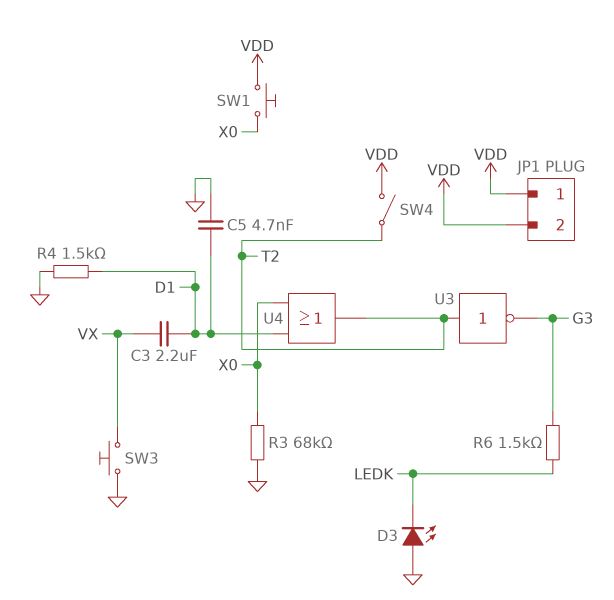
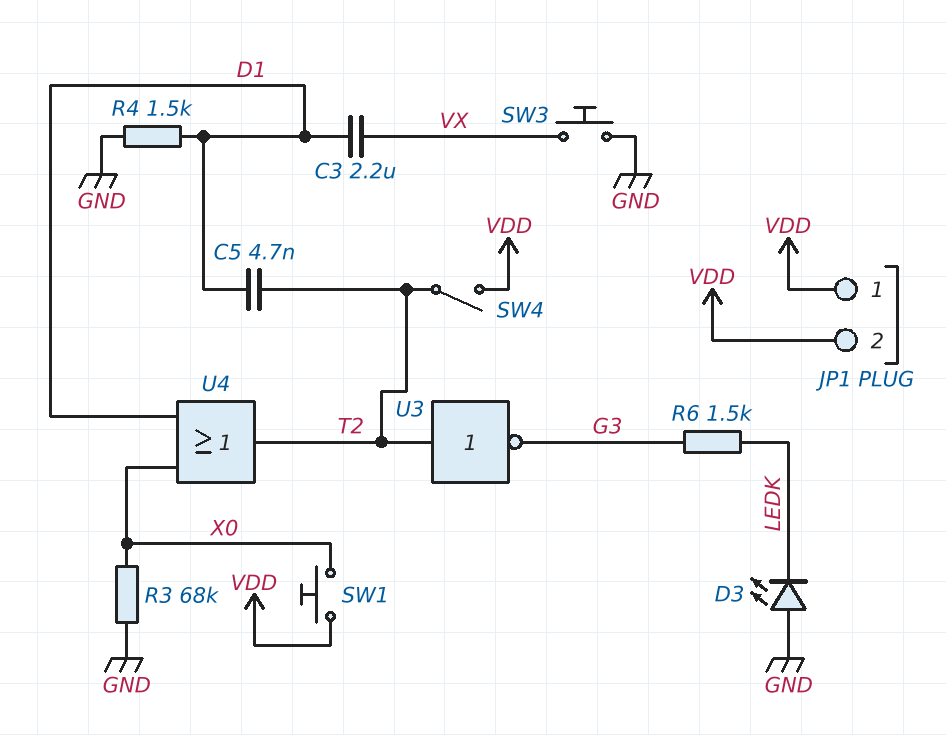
C5: 4.7nF (D1, GND) -> 4.7nF (D1, T2)

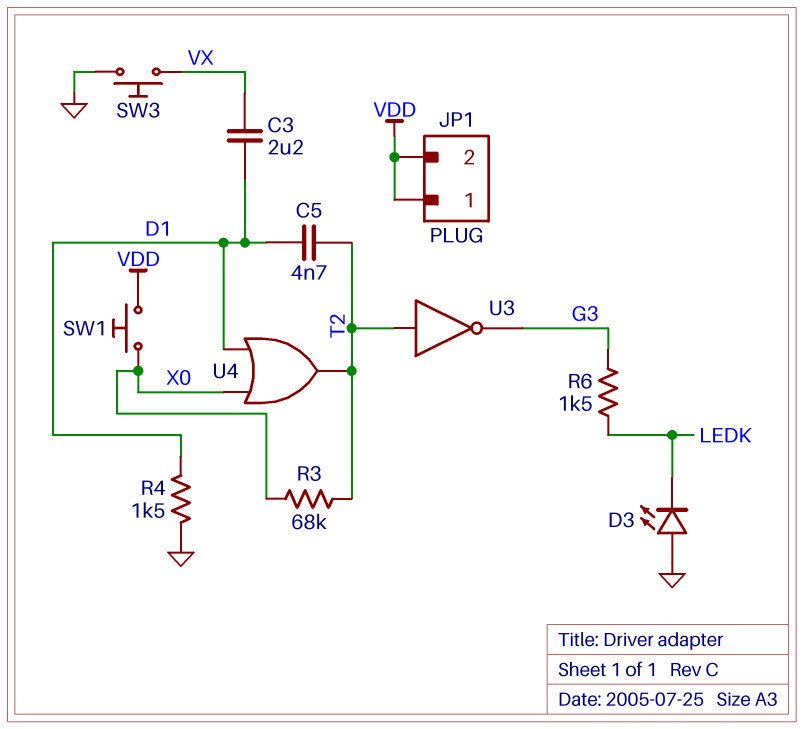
R3: 68k (GND, X0) -> 68k (T2, X0)
SW4: switch (T2, VDD) -> none

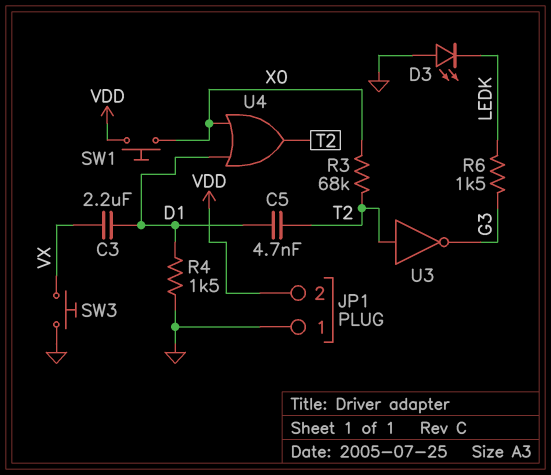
JP1 pin 1: VDD -> GND

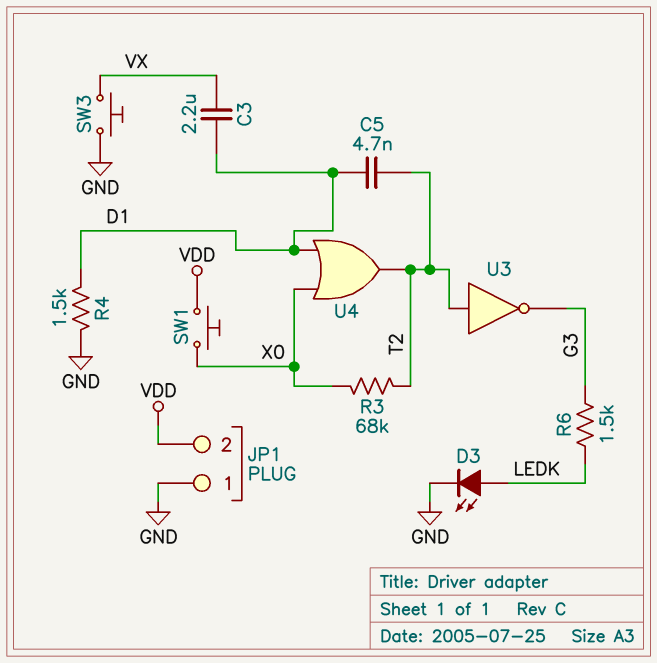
D3: LED (A GND, K LEDK) -> LED (A LEDK, K GND)

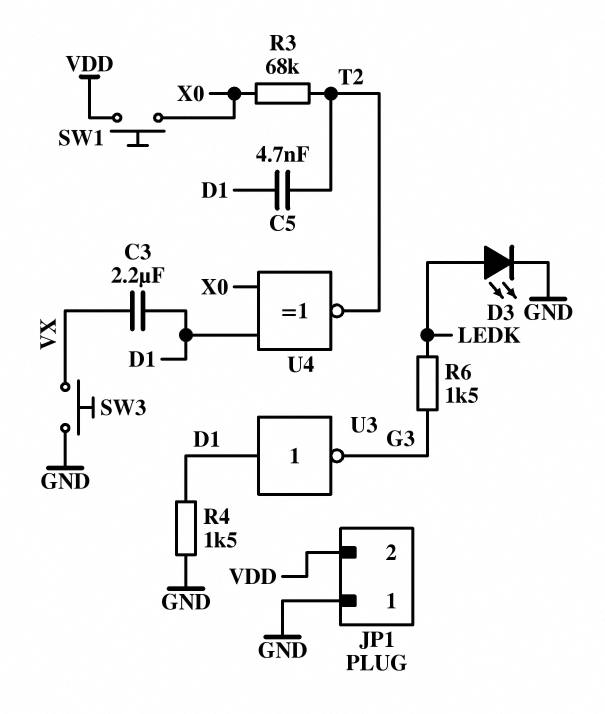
U3: NOT (in T2, out G3) -> NOT (in D1, out G3)
U4: OR (in D1, in X0, out T2) -> XNOR (in D1, in X0, out T2)

